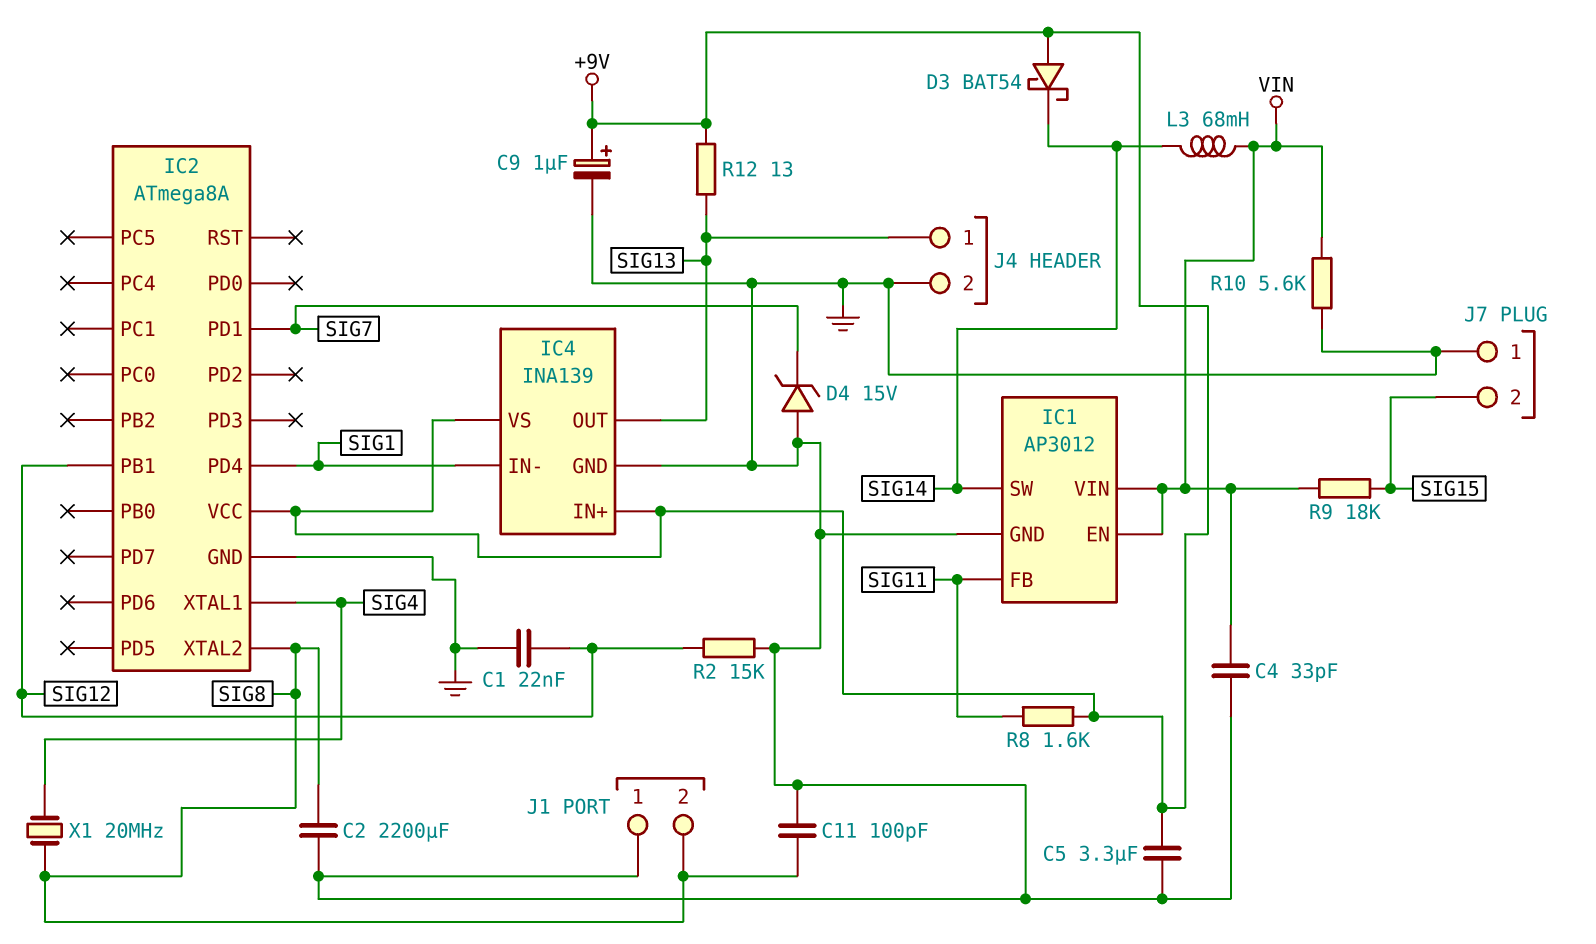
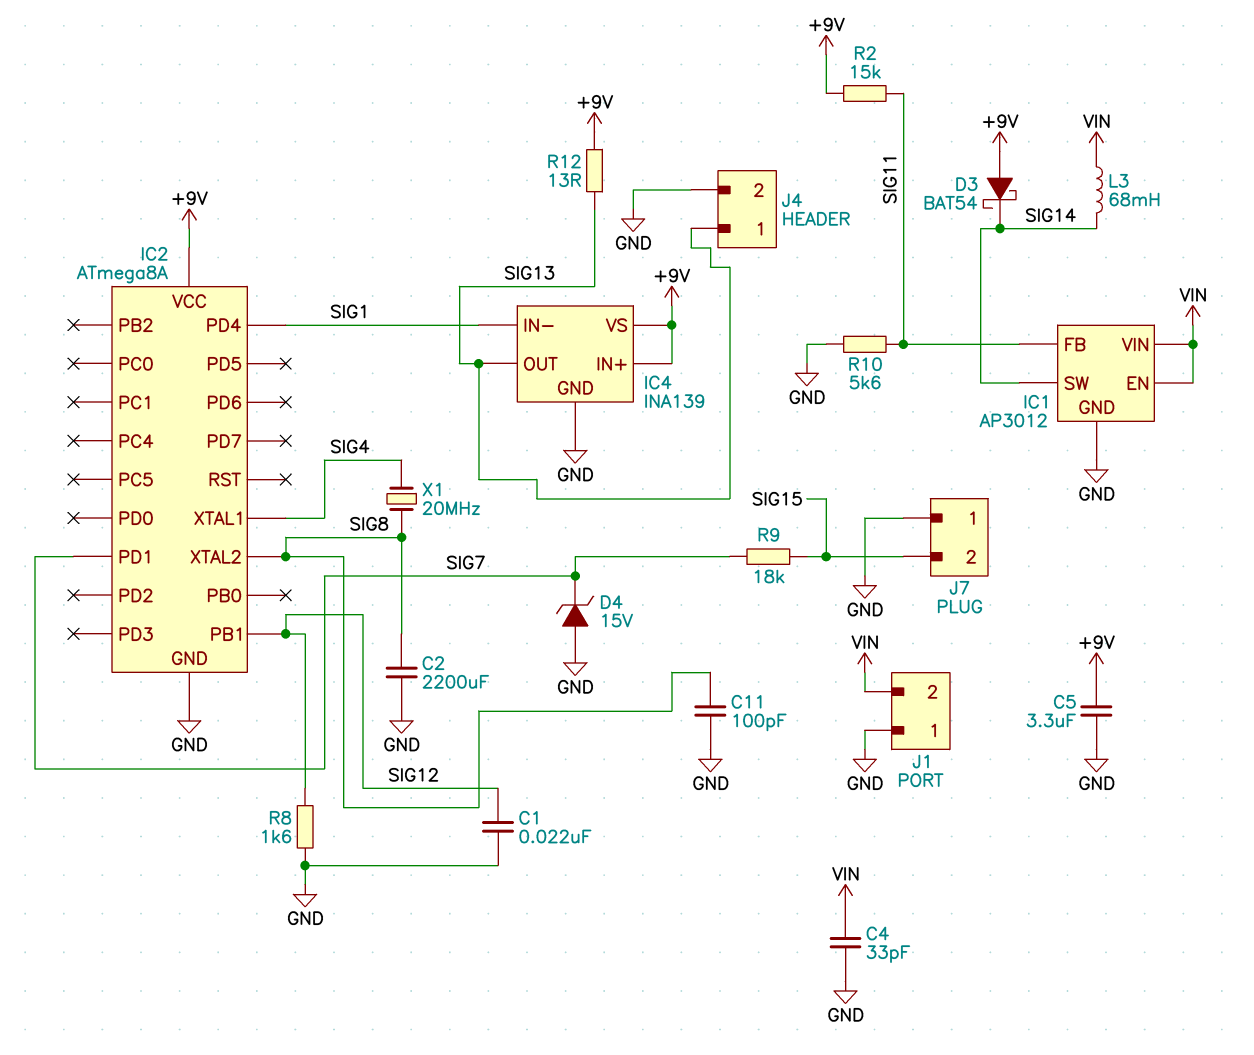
C9: 1uF (plus +9V, minus GND) -> none
J1 pin 2: SIG8 -> VIN
R2: 15k (GND, SIG12) -> 15k (+9V, SIG11)
R8: 1.6k (+9V, SIG11) -> 1.6k (GND, SIG12)
R9: 18k (SIG15, VIN) -> 18k (SIG7, SIG15)
R10: 5.6k (GND, VIN) -> 5.6k (GND, SIG11)

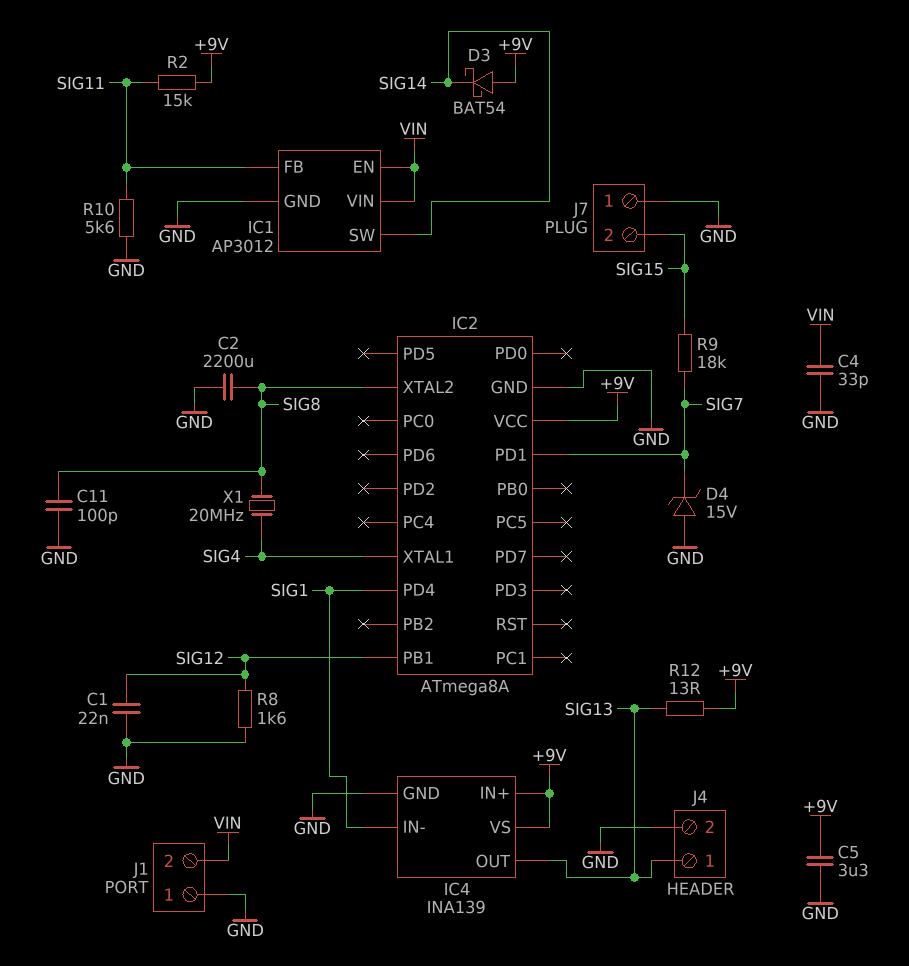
L3: 68mH (SIG14, VIN) -> none

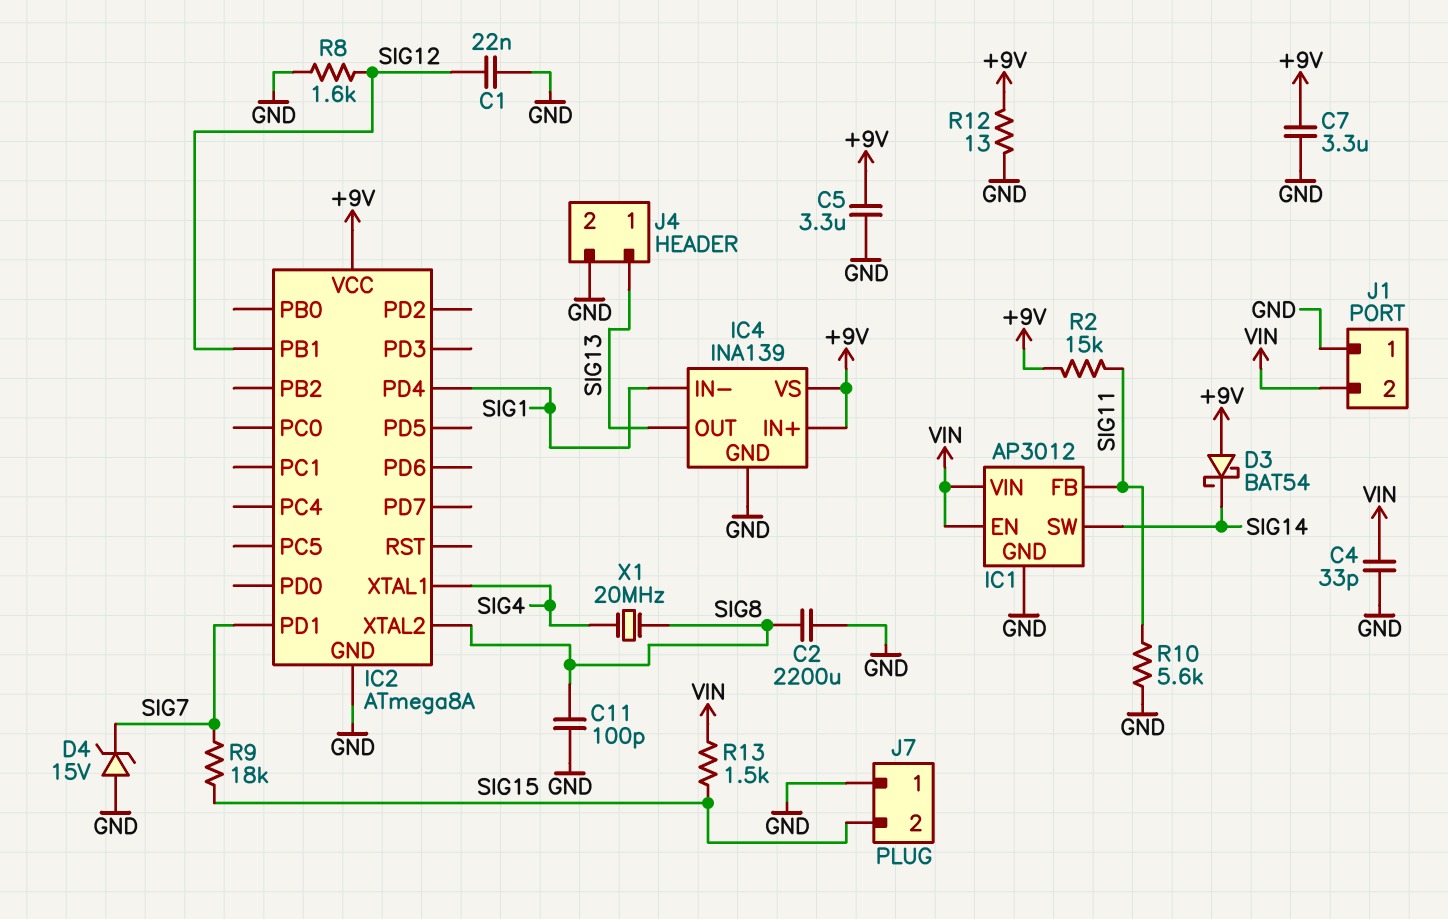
C7: none -> 3.3uF (+9V, GND)
R12: 13 (+9V, SIG13) -> 13 (+9V, GND)
R13: none -> 1.5k (SIG15, VIN)

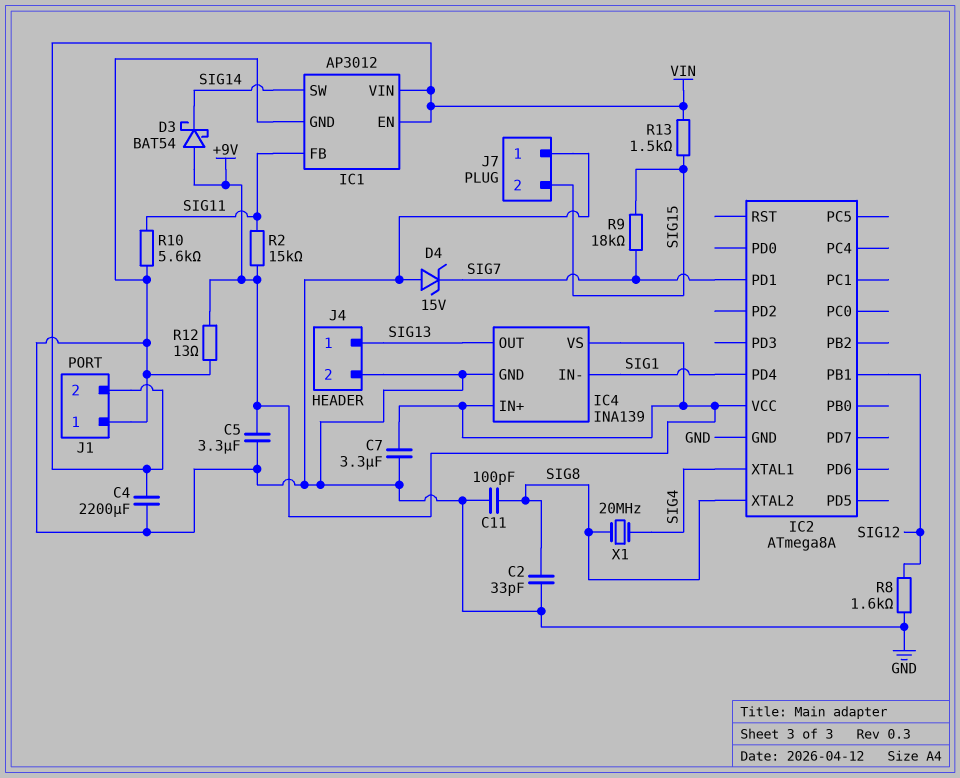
C1: 22nF (GND, SIG12) -> none
C2: 2200uF (GND, SIG8) -> 33pF (GND, SIG8)
C4: 33pF (GND, VIN) -> 2200uF (GND, VIN)

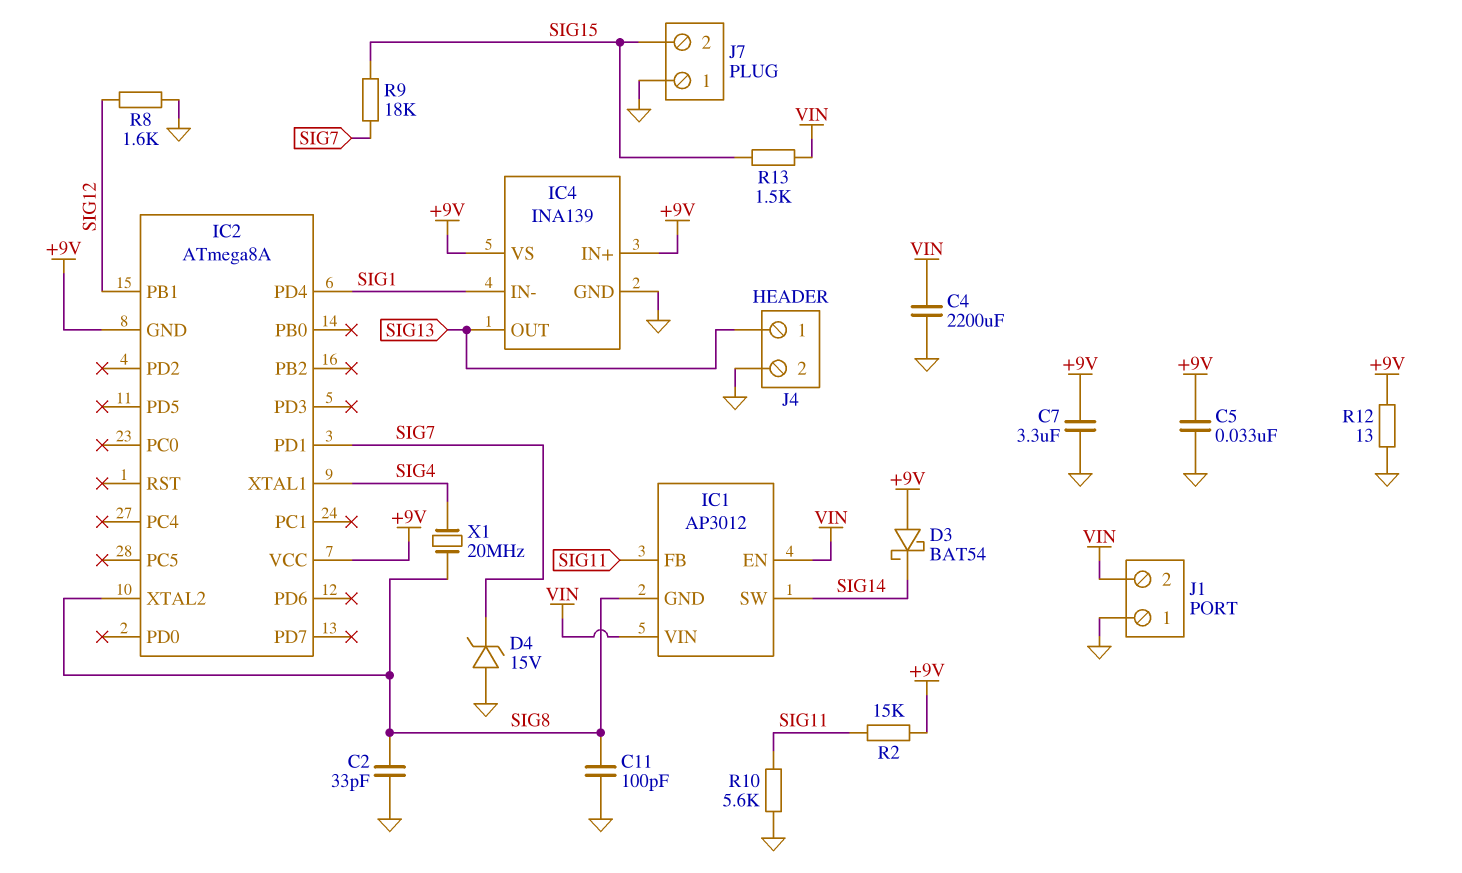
C5: 3.3uF (+9V, GND) -> 33nF (+9V, GND)
IC1 pin GND: GND -> SIG8
IC2 pin GND: GND -> +9V

